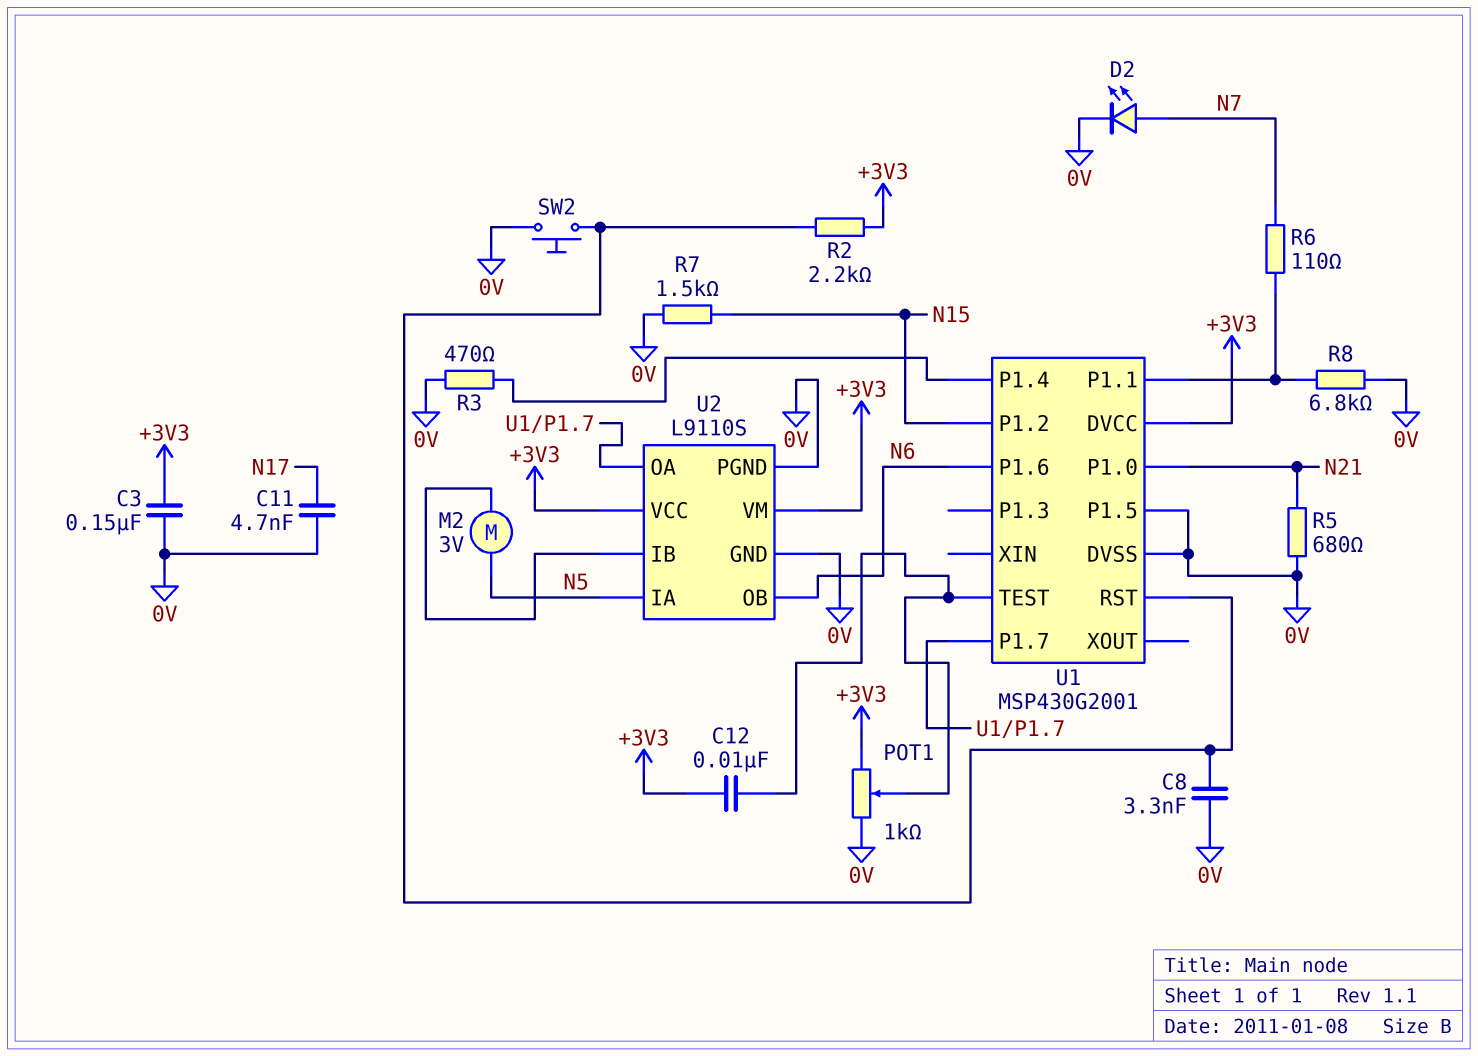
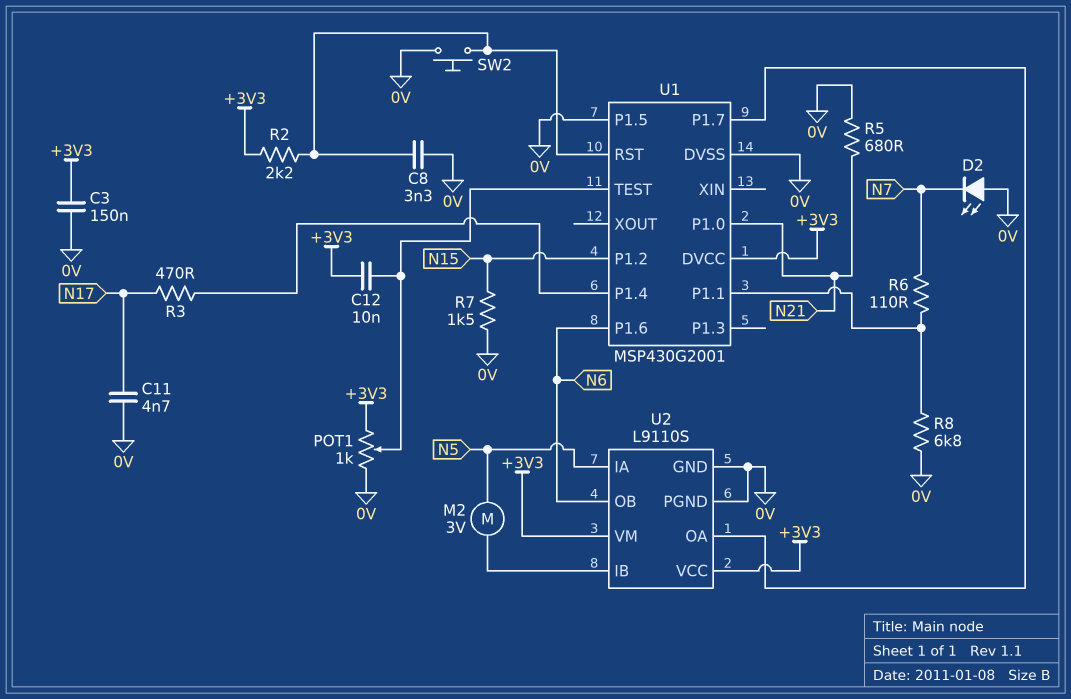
D2: LED (A N7, K 0V) -> LED (A 0V, K N7)
R3: 470 (0V, U1/P1.4) -> 470 (N17, U1/P1.4)

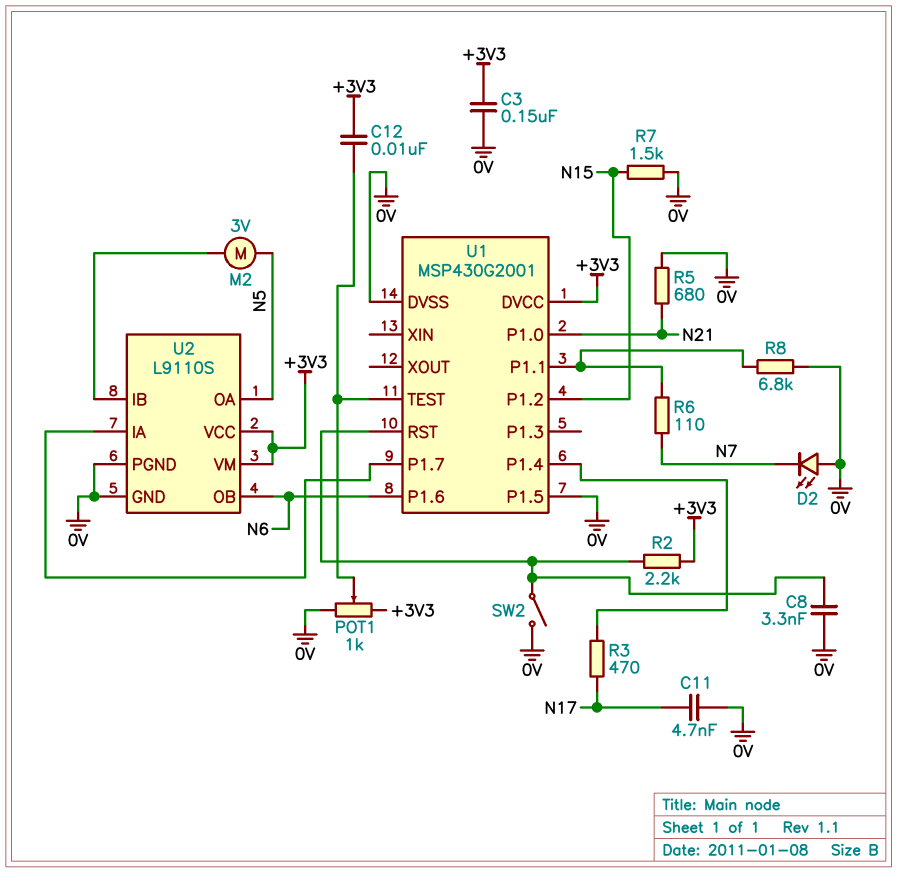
SW2: button (0V, U1/RST) -> switch (0V, U1/RST)
U2 pin IA: N5 -> U1/P1.7
U2 pin OA: U1/P1.7 -> N5

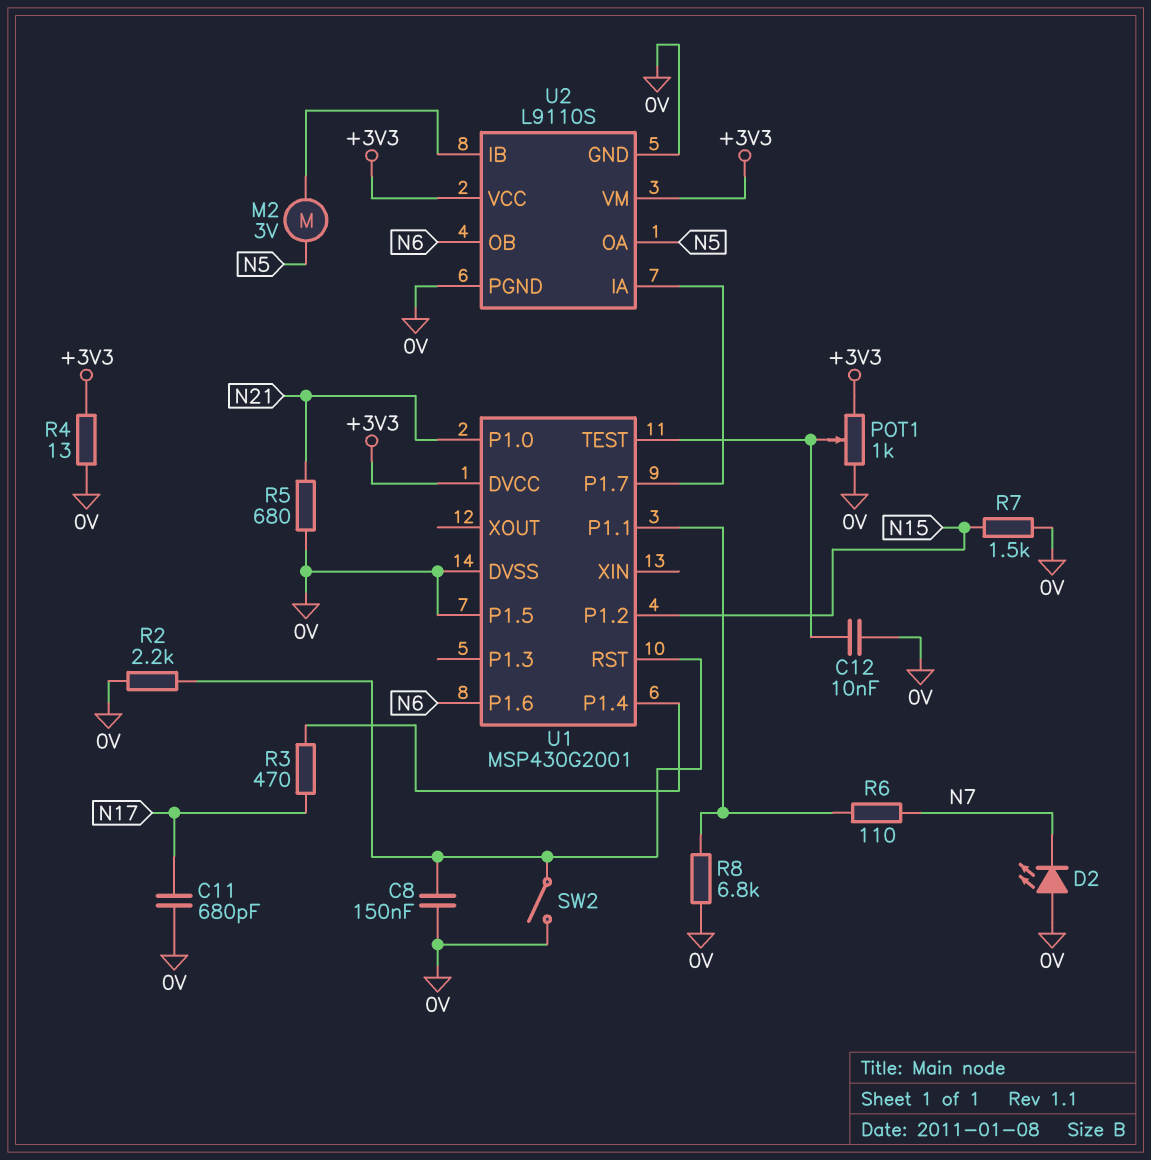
C3: 150nF (+3V3, 0V) -> none
C8: 3.3nF (0V, U1/RST) -> 150nF (0V, U1/RST)
C11: 4.7nF (0V, N17) -> 680pF (0V, N17)
C12: 10nF (+3V3, U1/TEST) -> 10nF (0V, U1/TEST)
R2: 2.2k (+3V3, U1/RST) -> 2.2k (0V, U1/RST)
R4: none -> 13 (+3V3, 0V)

